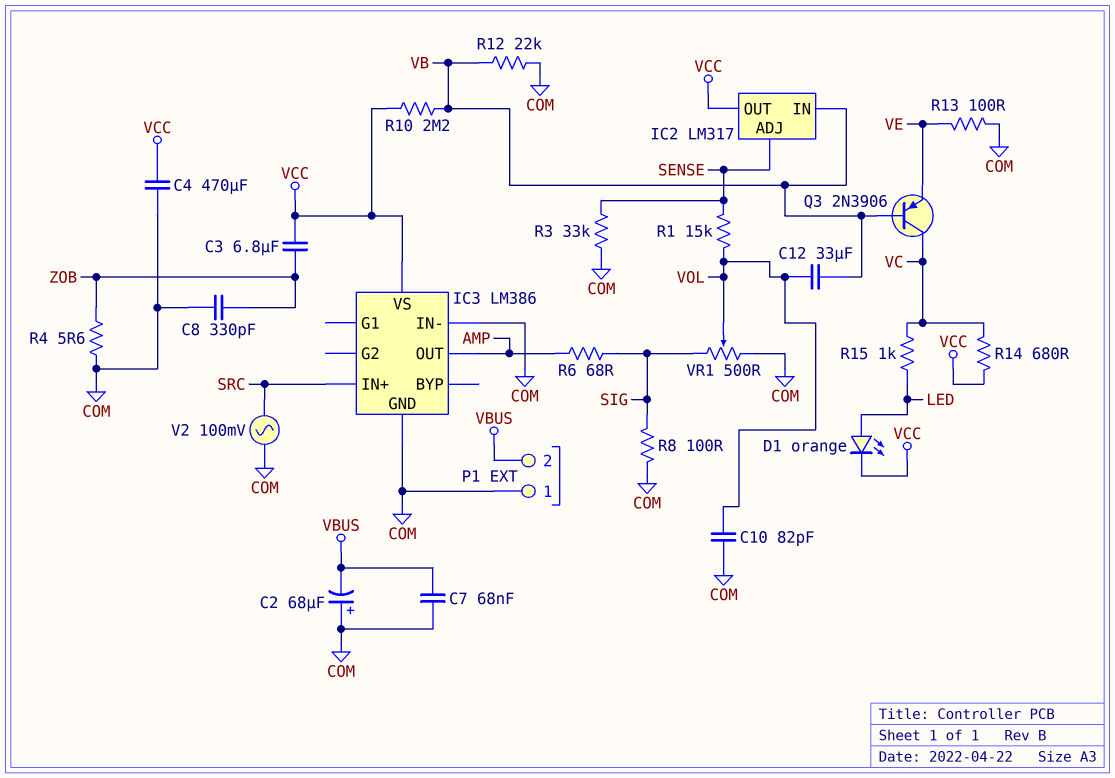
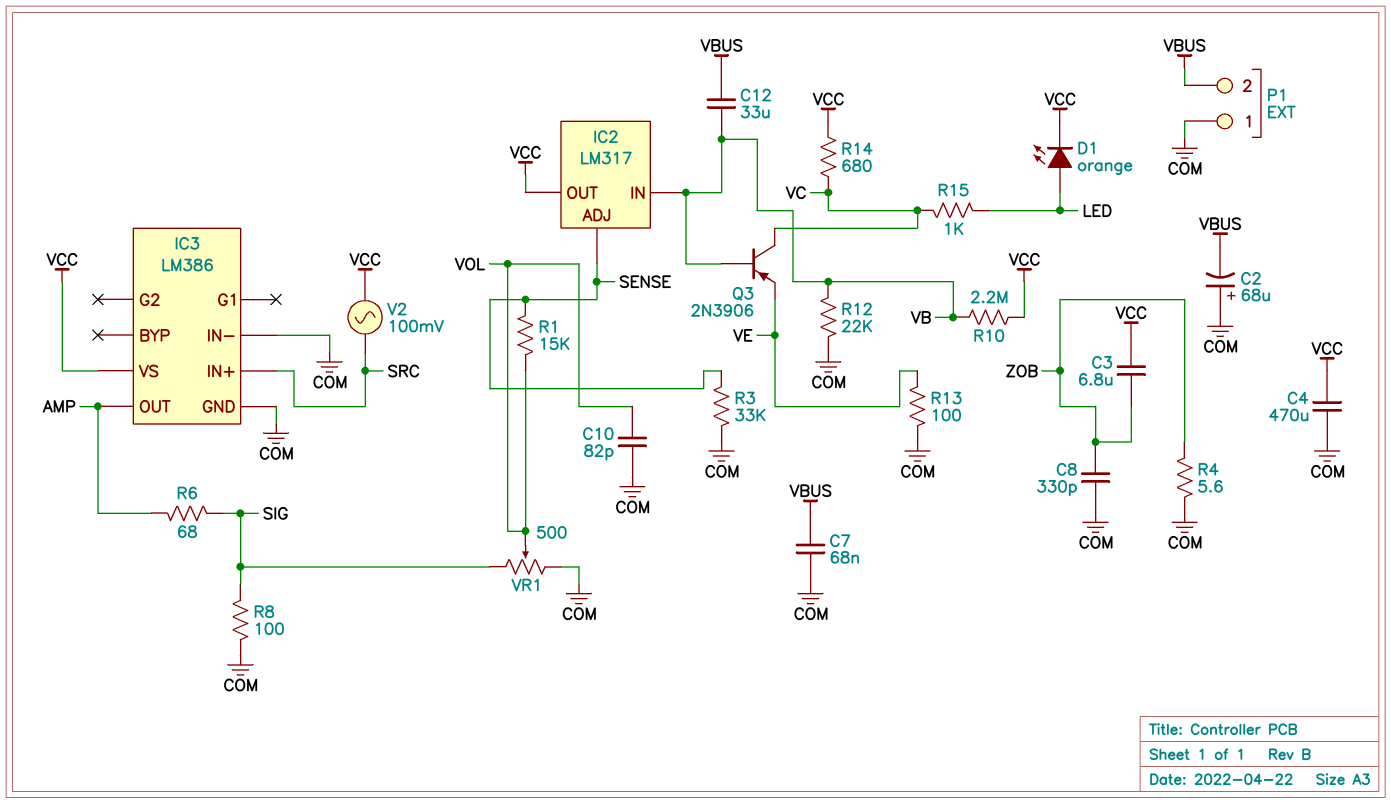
C12: 33uF (VB, VOL) -> 33uF (VB, VBUS)
V2: AC 100mV (COM, SRC) -> AC 100mV (SRC, VCC)

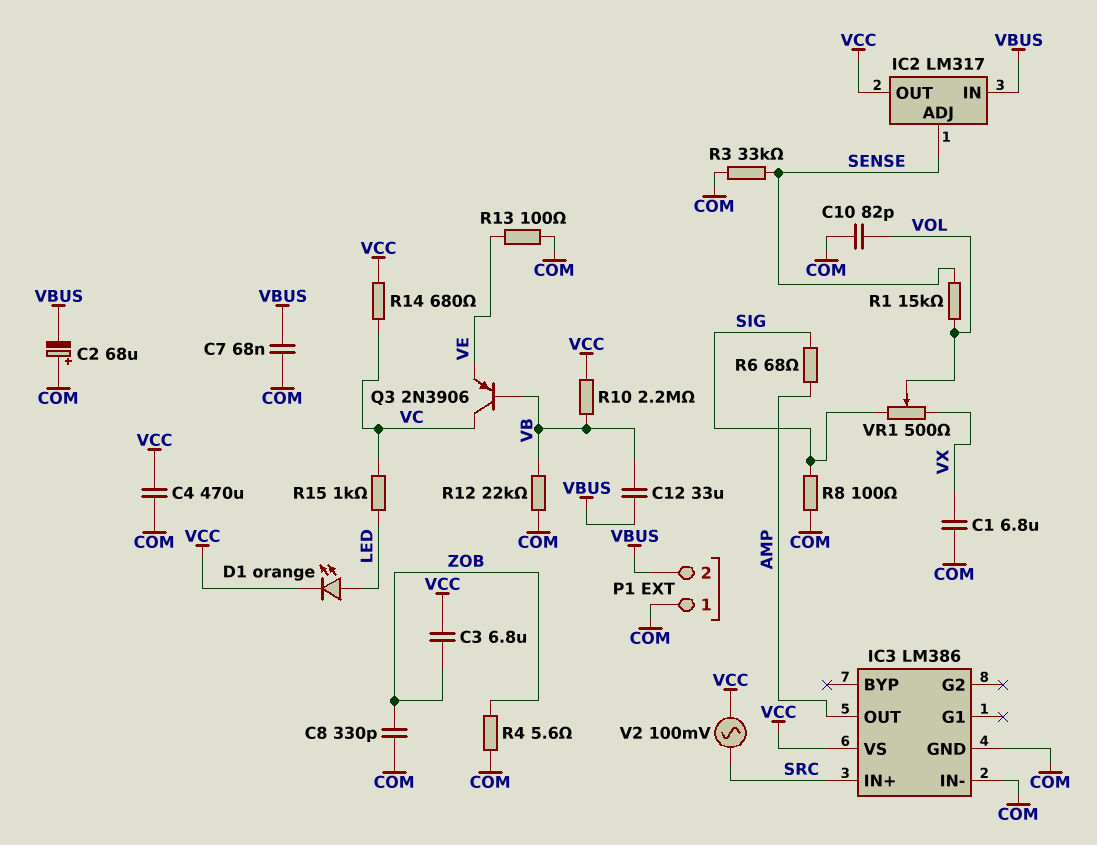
C1: none -> 6.8uF (COM, VX)
IC2 pin IN: VB -> VBUS
VR1: 500 (COM, SIG, wiper VOL) -> 500 (SIG, VX, wiper VOL)

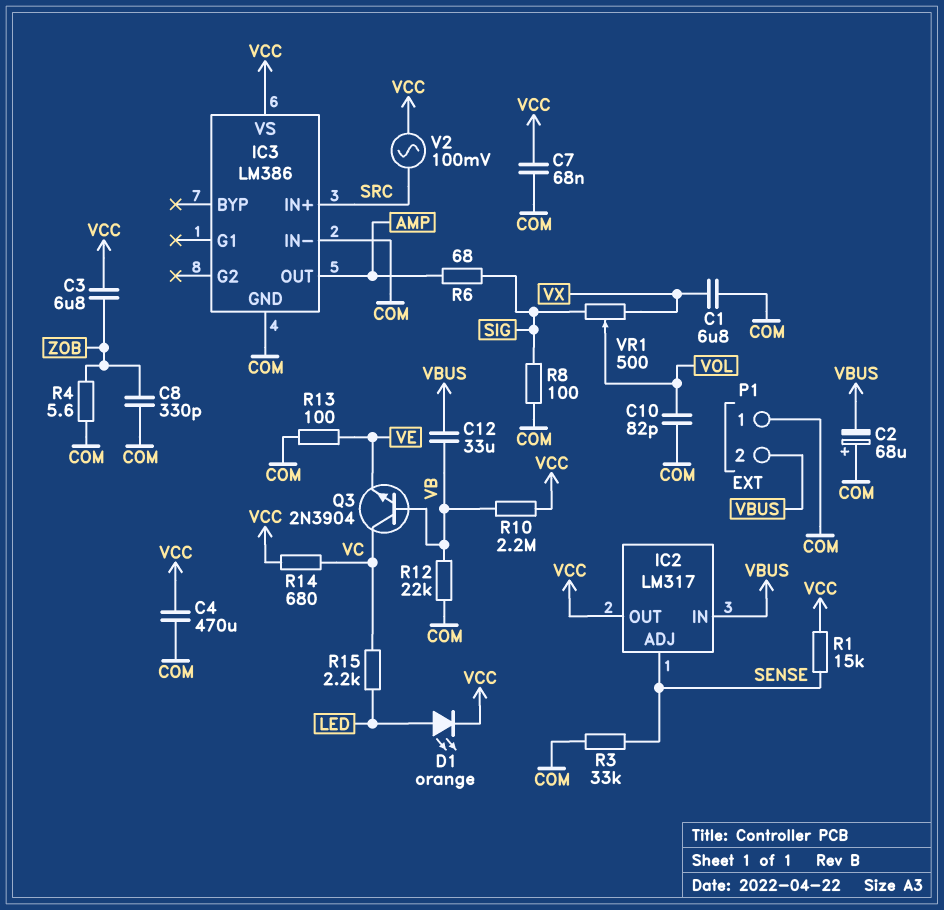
C7: 68nF (COM, VBUS) -> 68nF (COM, VCC)
Q3: PNP 2N3906 (B VB, C VC, E VE) -> NPN 2N3904 (B VB, C VC, E VE)
R1: 15k (SENSE, VOL) -> 15k (SENSE, VCC)
R15: 1k (LED, VC) -> 2.2k (LED, VC)

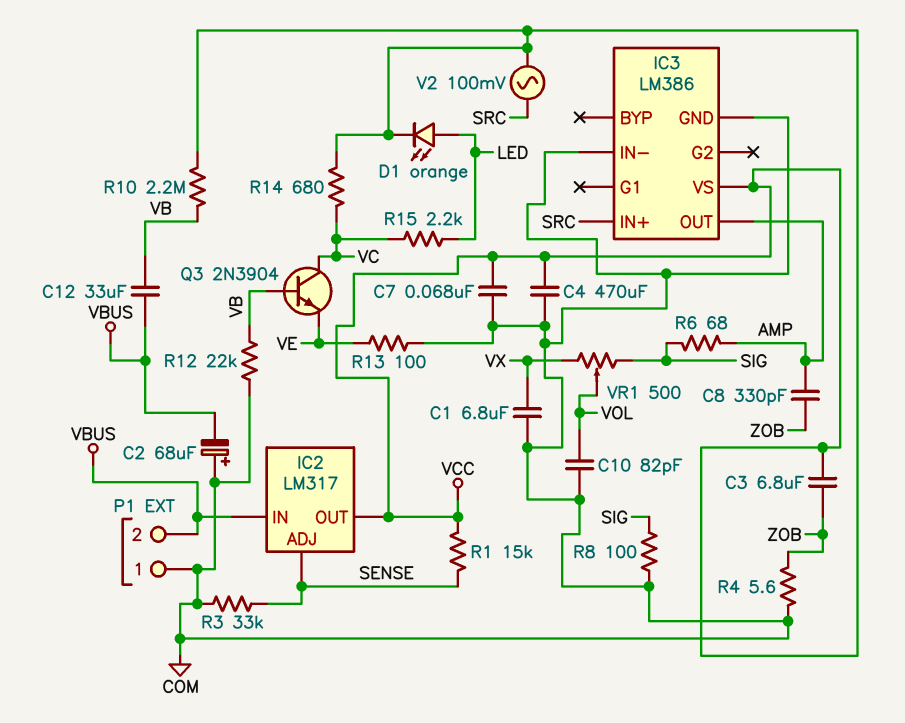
C8: 330pF (COM, ZOB) -> 330pF (AMP, ZOB)

